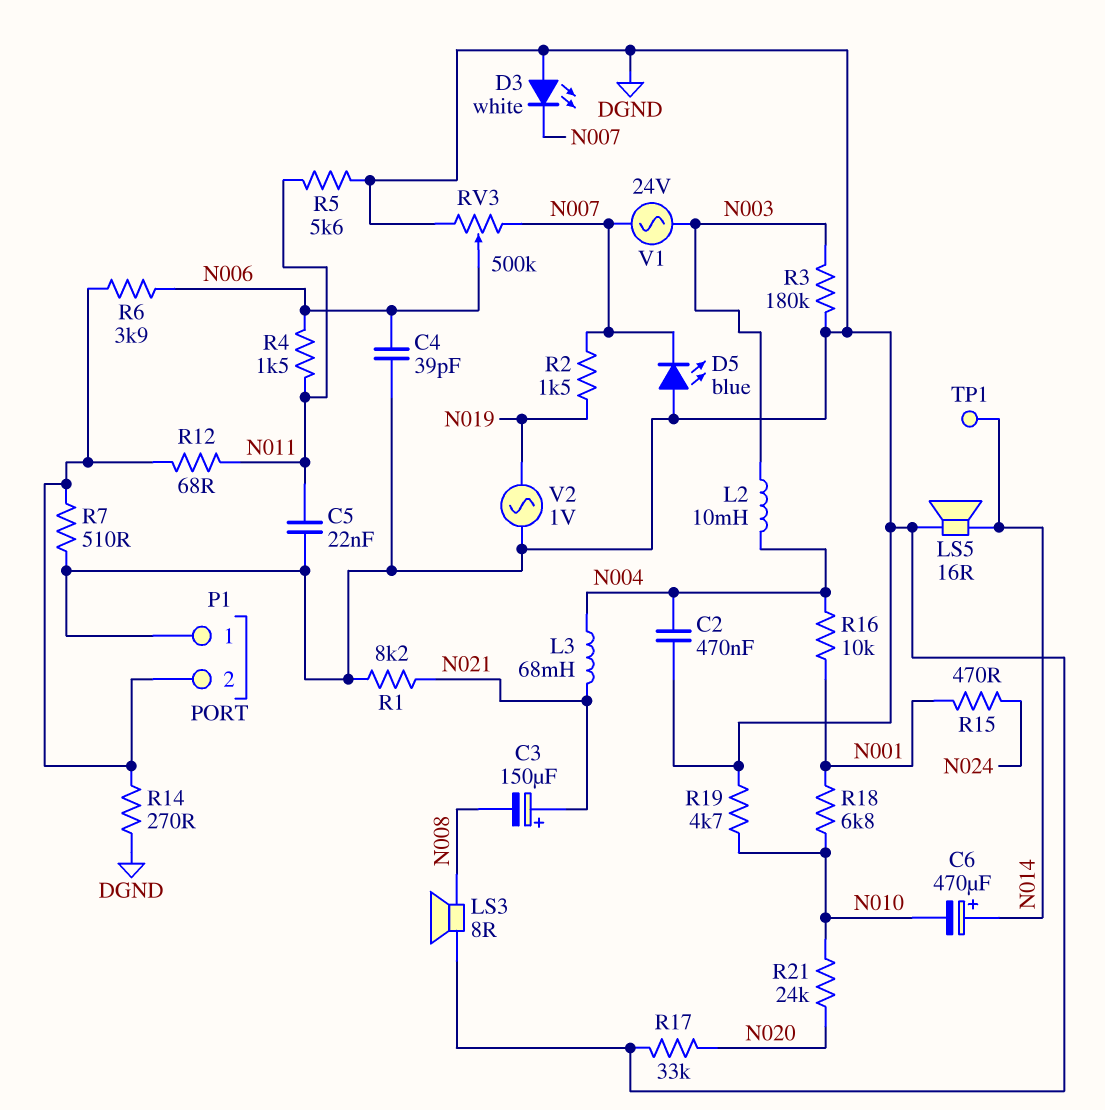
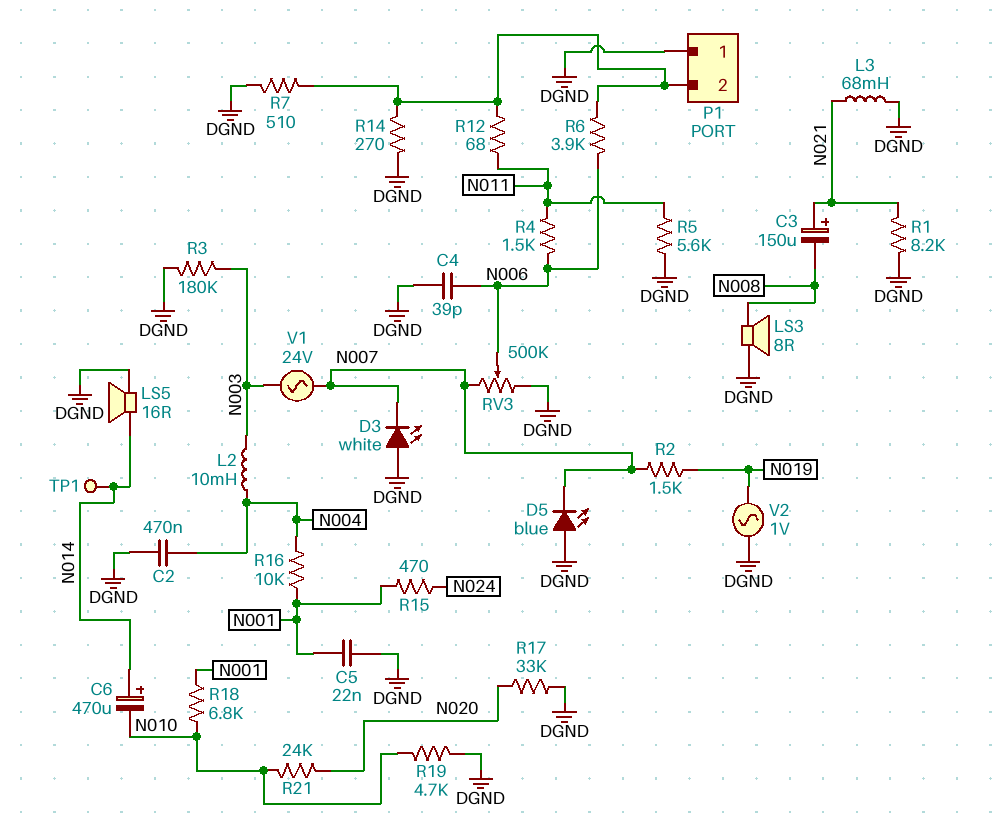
C5: 22nF (DGND, N011) -> 22nF (DGND, N001)
L3: 68mH (N004, N021) -> 68mH (DGND, N021)

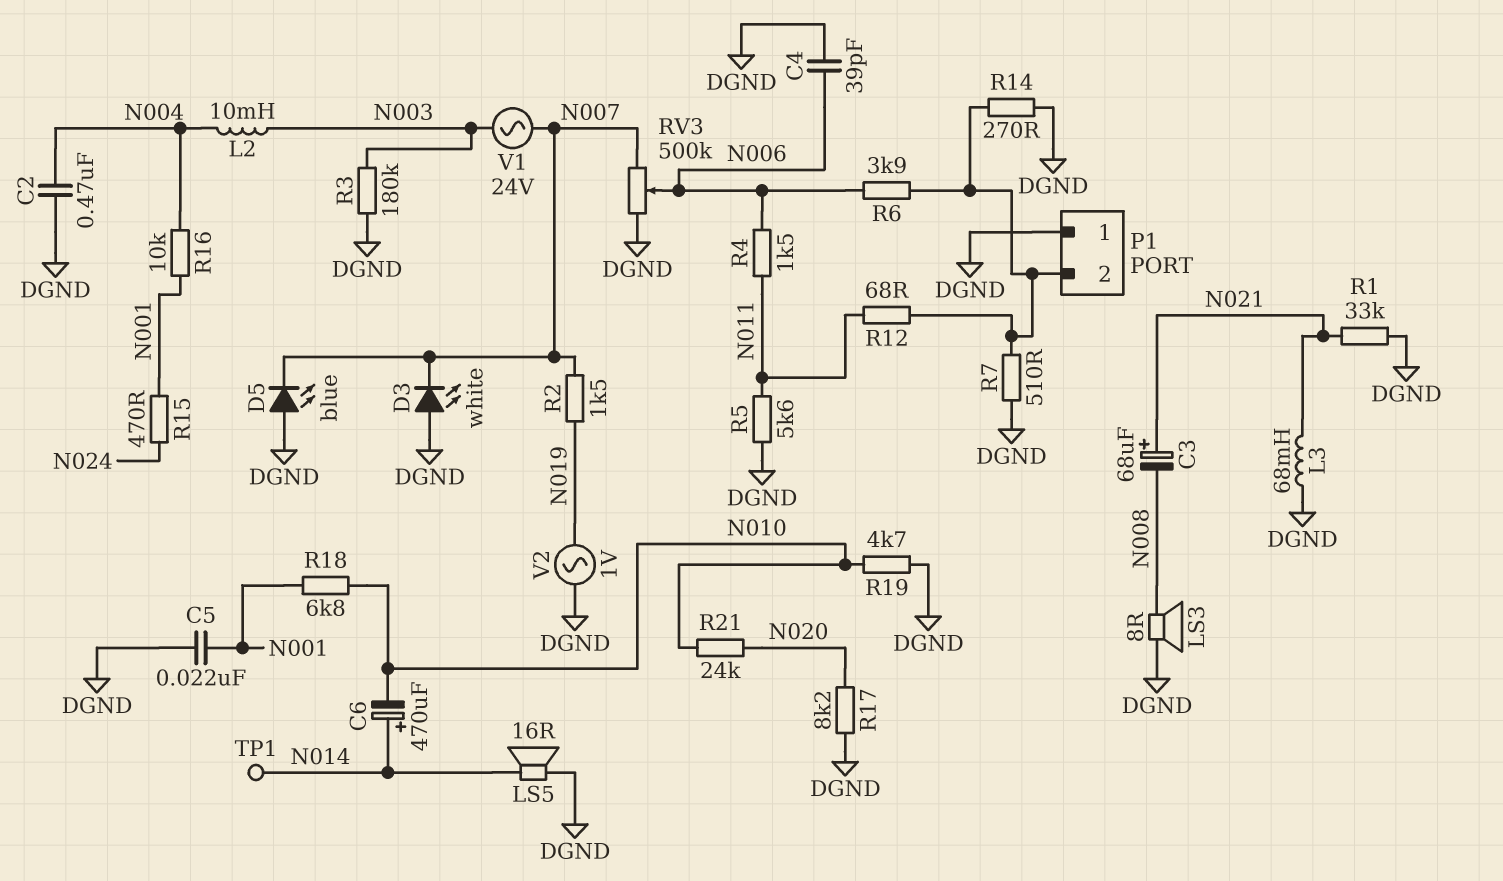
C3: 150uF (plus N021, minus N008) -> 68uF (plus N021, minus N008)
R1: 8.2k (DGND, N021) -> 33k (DGND, N021)
R17: 33k (DGND, N020) -> 8.2k (DGND, N020)

